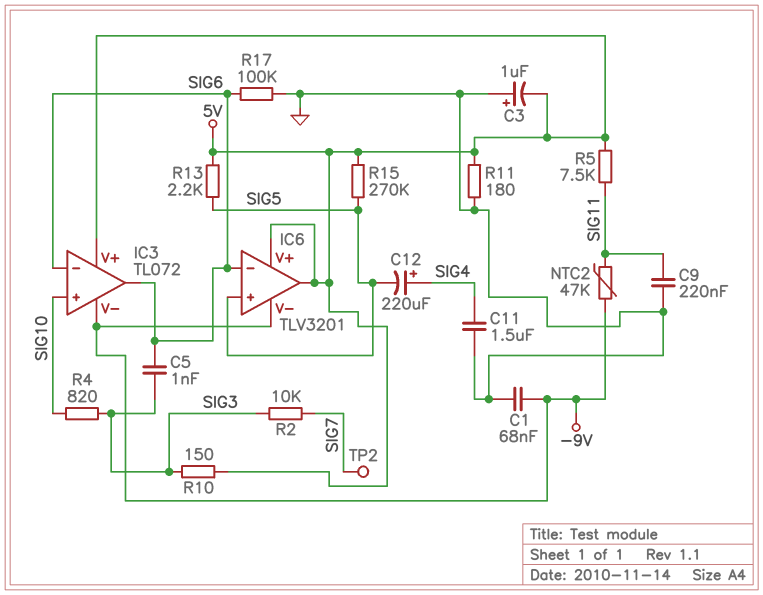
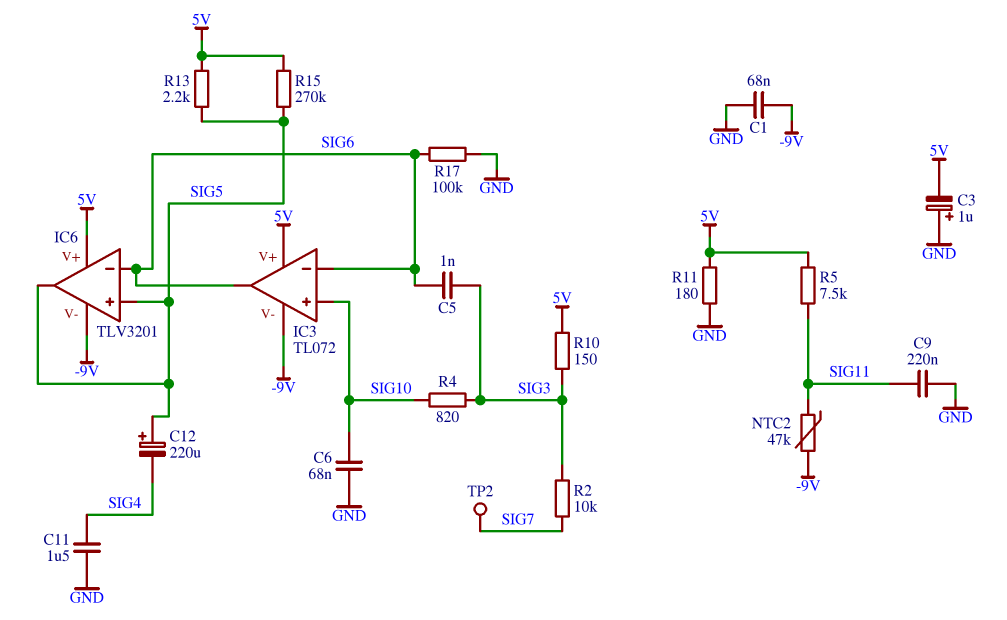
C6: none -> 68nF (GND, SIG10)
C12: 220uF (plus SIG4, minus SIG5) -> 220uF (plus SIG5, minus SIG4)
IC6 pin out: 5V -> SIG5

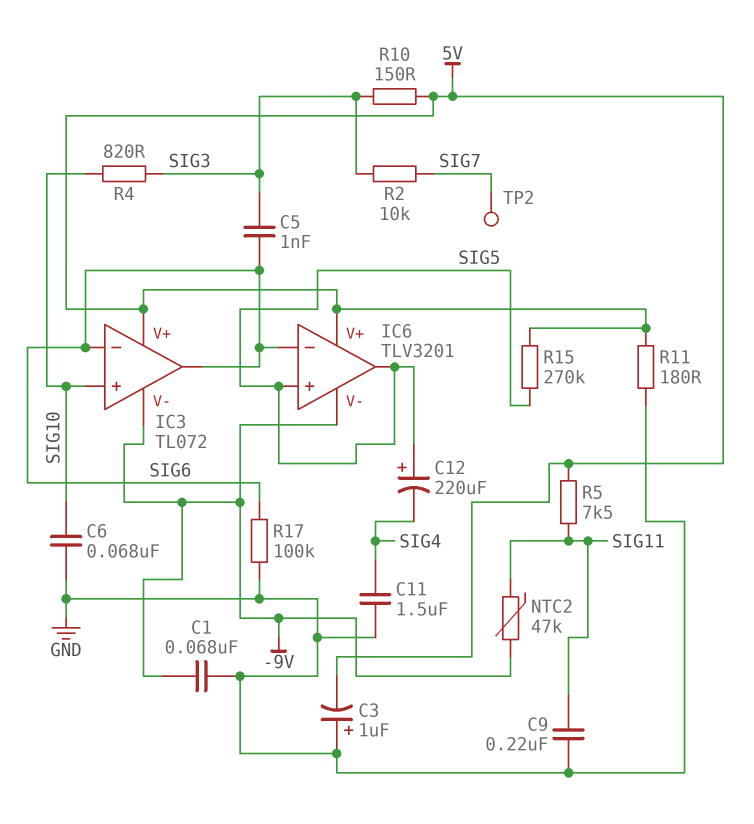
R13: 2.2k (5V, SIG5) -> none

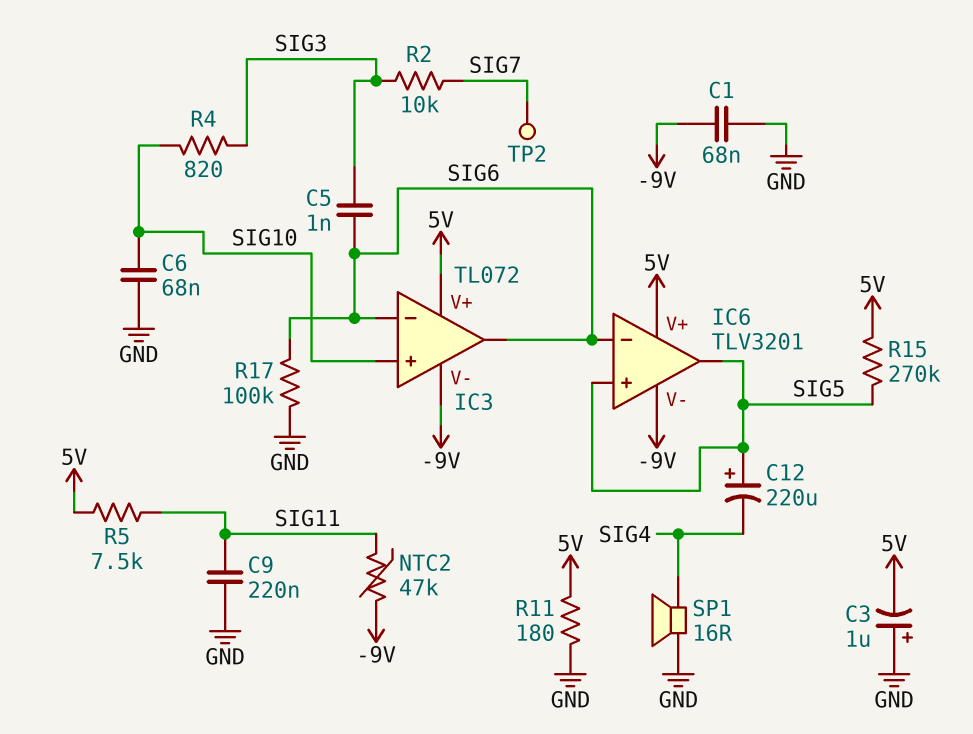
C11: 1.5uF (GND, SIG4) -> none
R10: 150 (5V, SIG3) -> none
SP1: none -> speaker 16R (GND, SIG4)

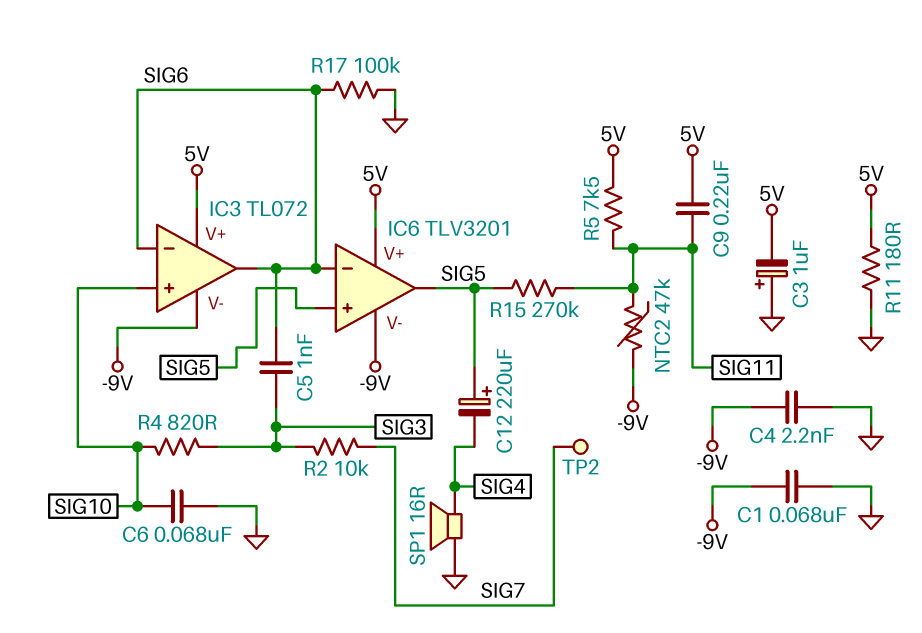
C4: none -> 2.2nF (-9V, GND)
C9: 220nF (GND, SIG11) -> 220nF (5V, SIG11)
R15: 270k (5V, SIG5) -> 270k (SIG5, SIG11)

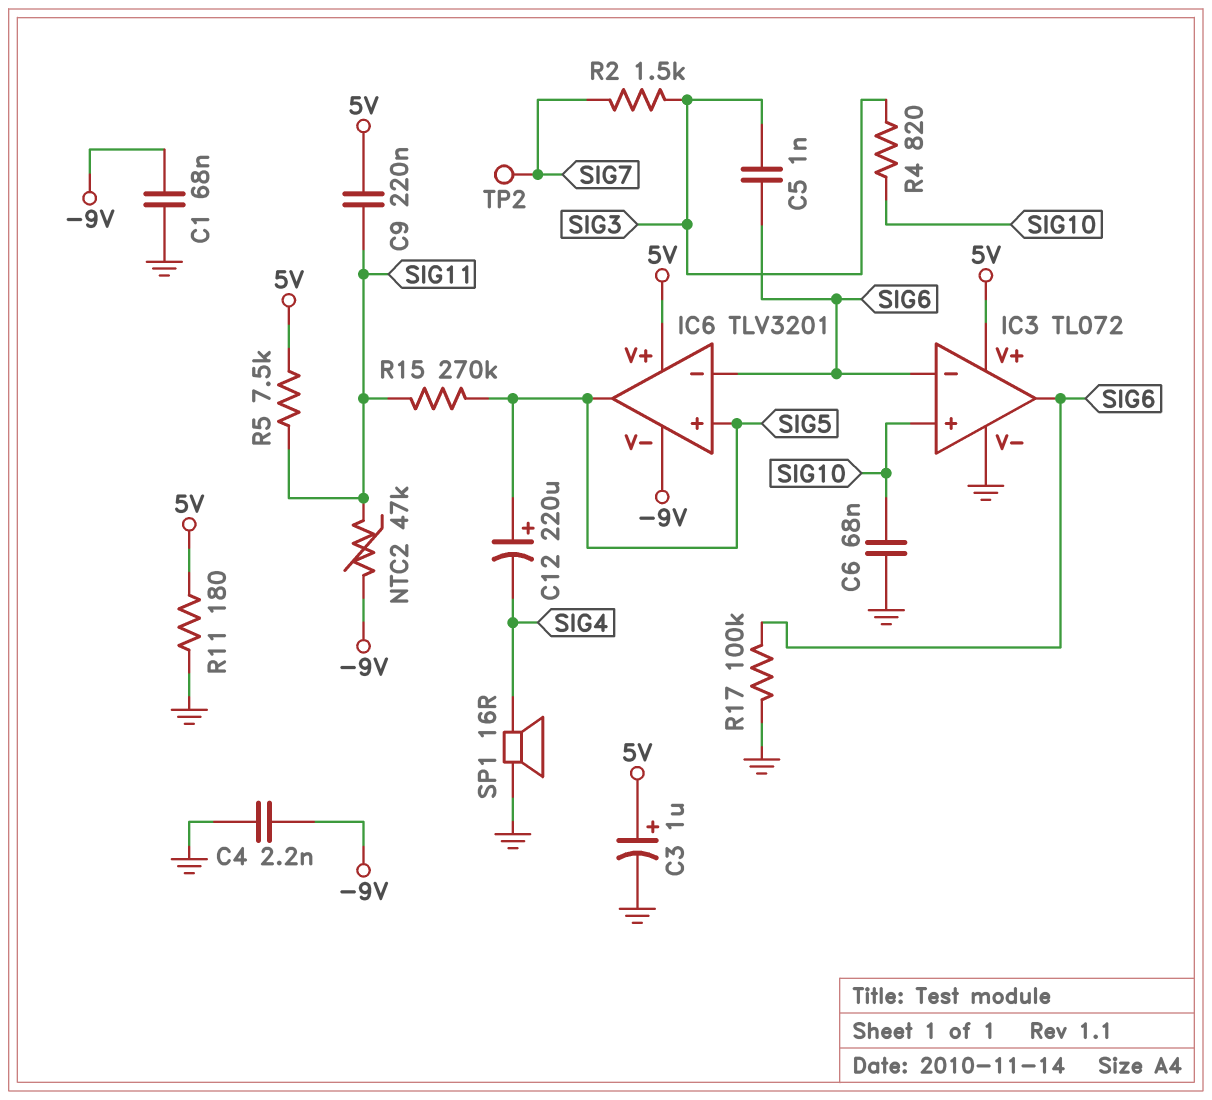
C3: 1uF (plus GND, minus 5V) -> 1uF (plus 5V, minus GND)
IC3 pin V-: -9V -> GND
R2: 10k (SIG3, SIG7) -> 1.5k (SIG3, SIG7)

